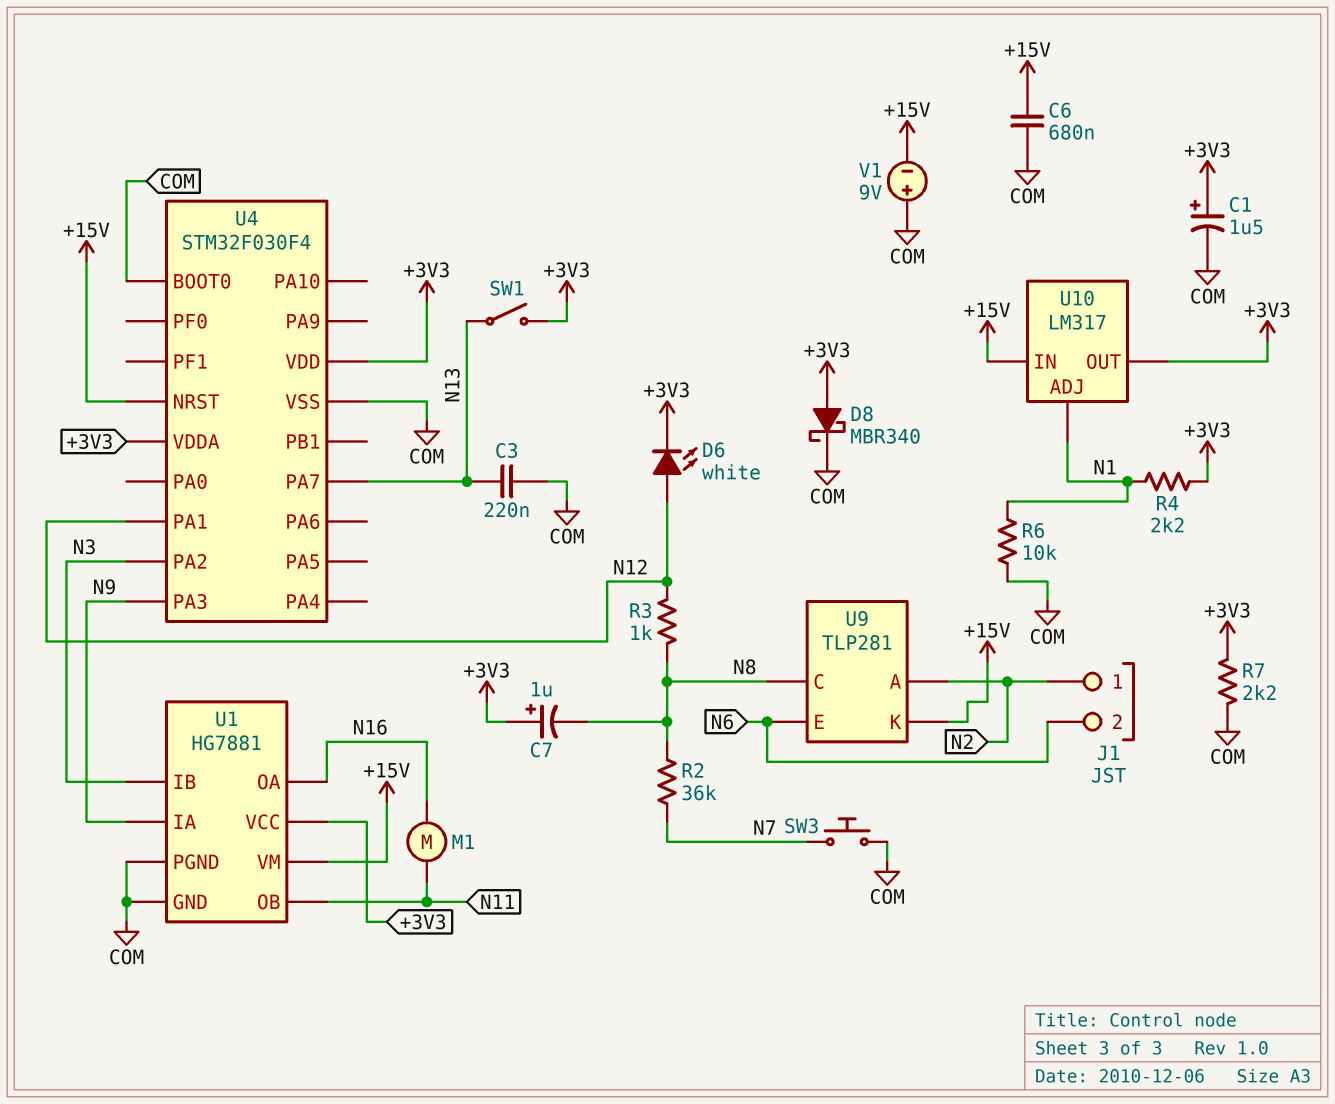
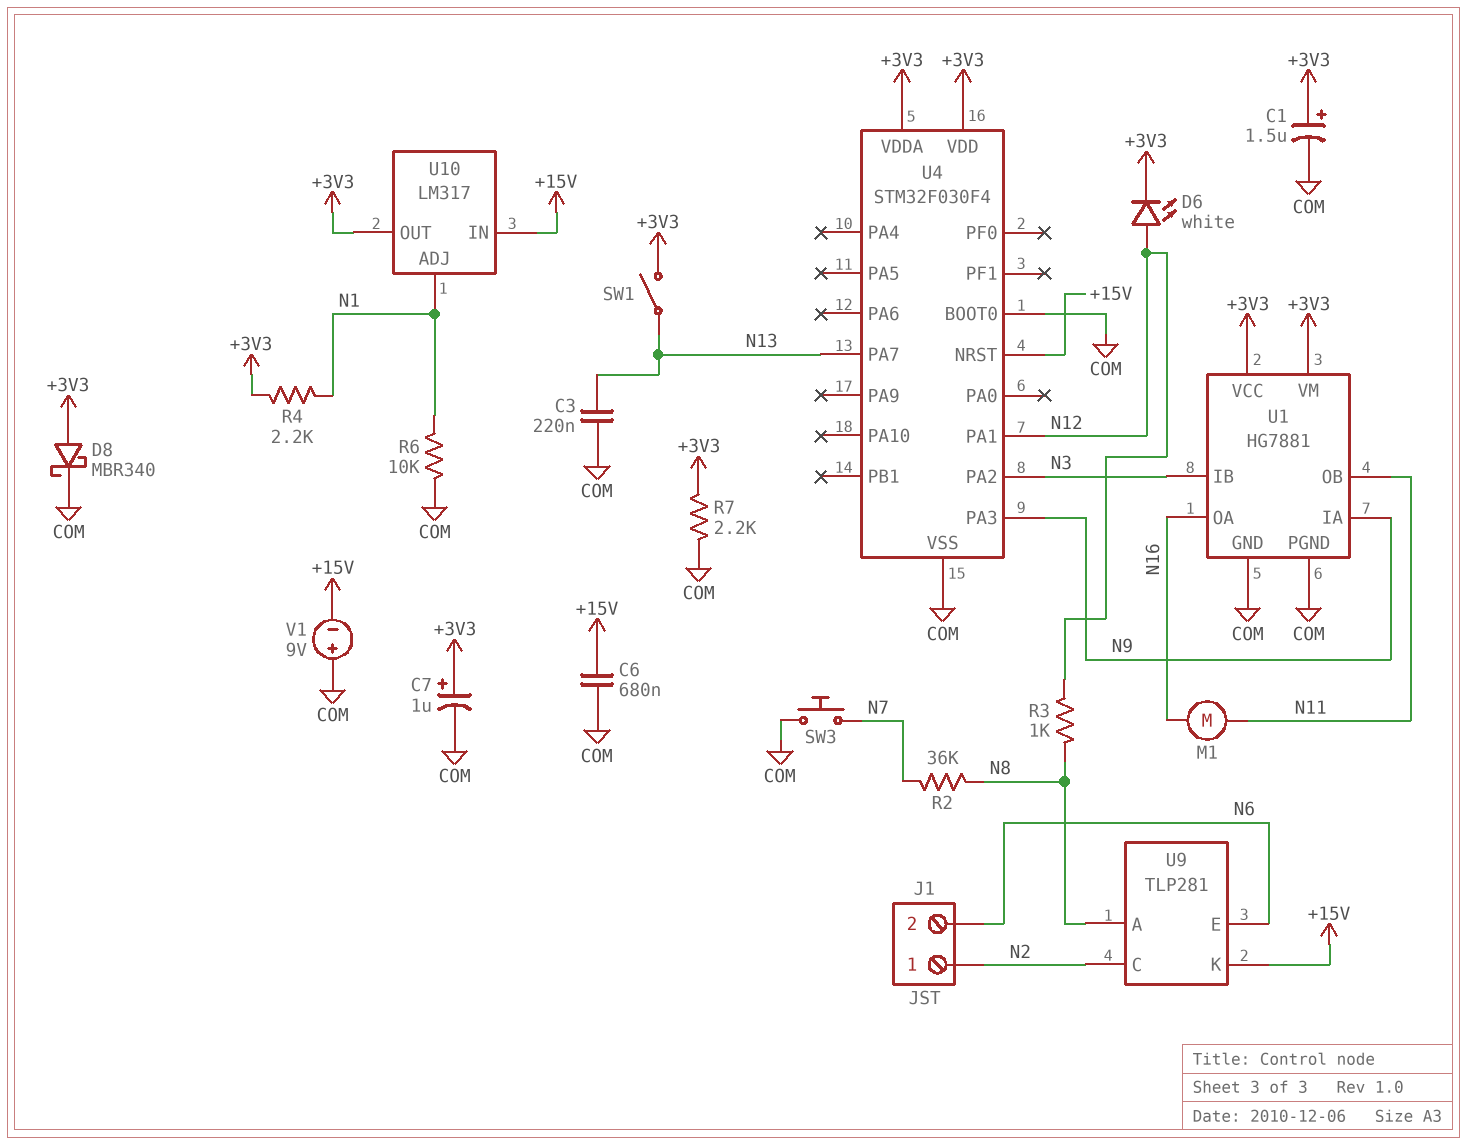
C7: 1uF (plus +3V3, minus N8) -> 1uF (plus +3V3, minus COM)
U1 pin VM: +15V -> +3V3
U9 pin A: N2 -> N8
U9 pin C: N8 -> N2

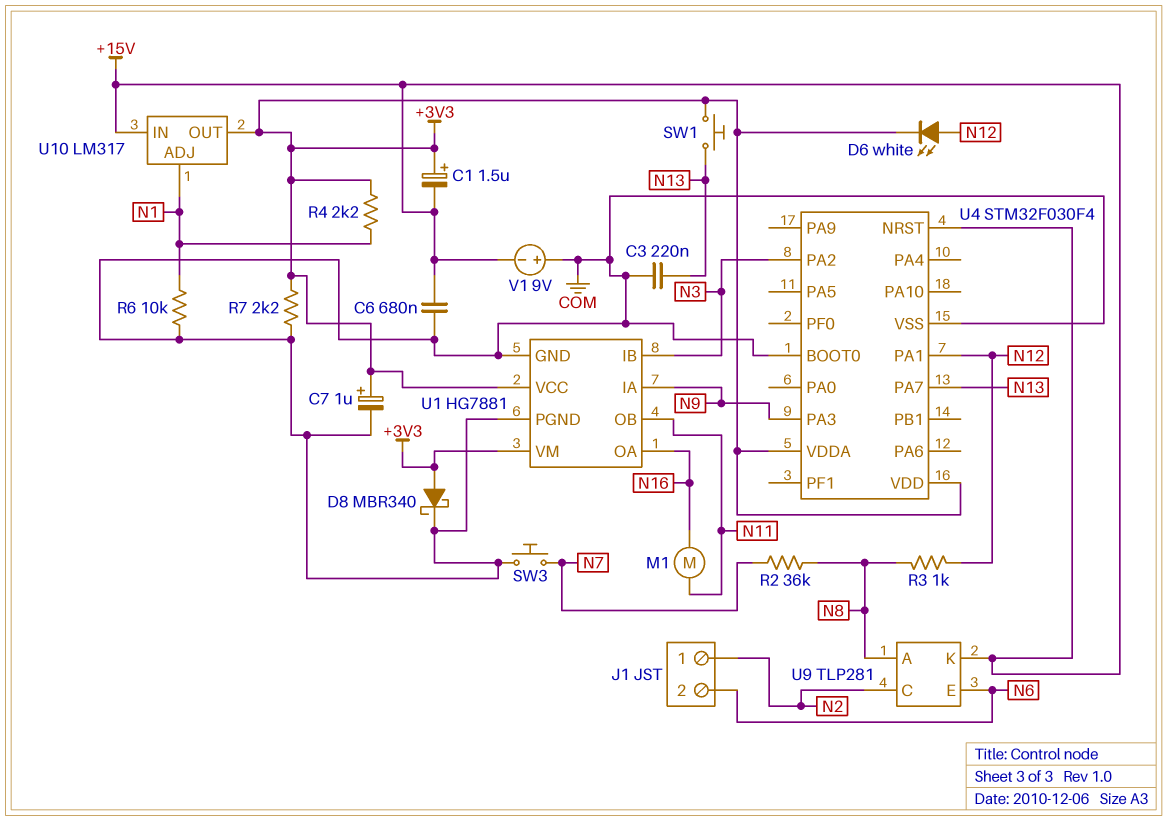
C1: 1.5uF (plus +3V3, minus COM) -> 1.5uF (plus +3V3, minus +15V)
SW1: switch (+3V3, N13) -> button (+3V3, N13)

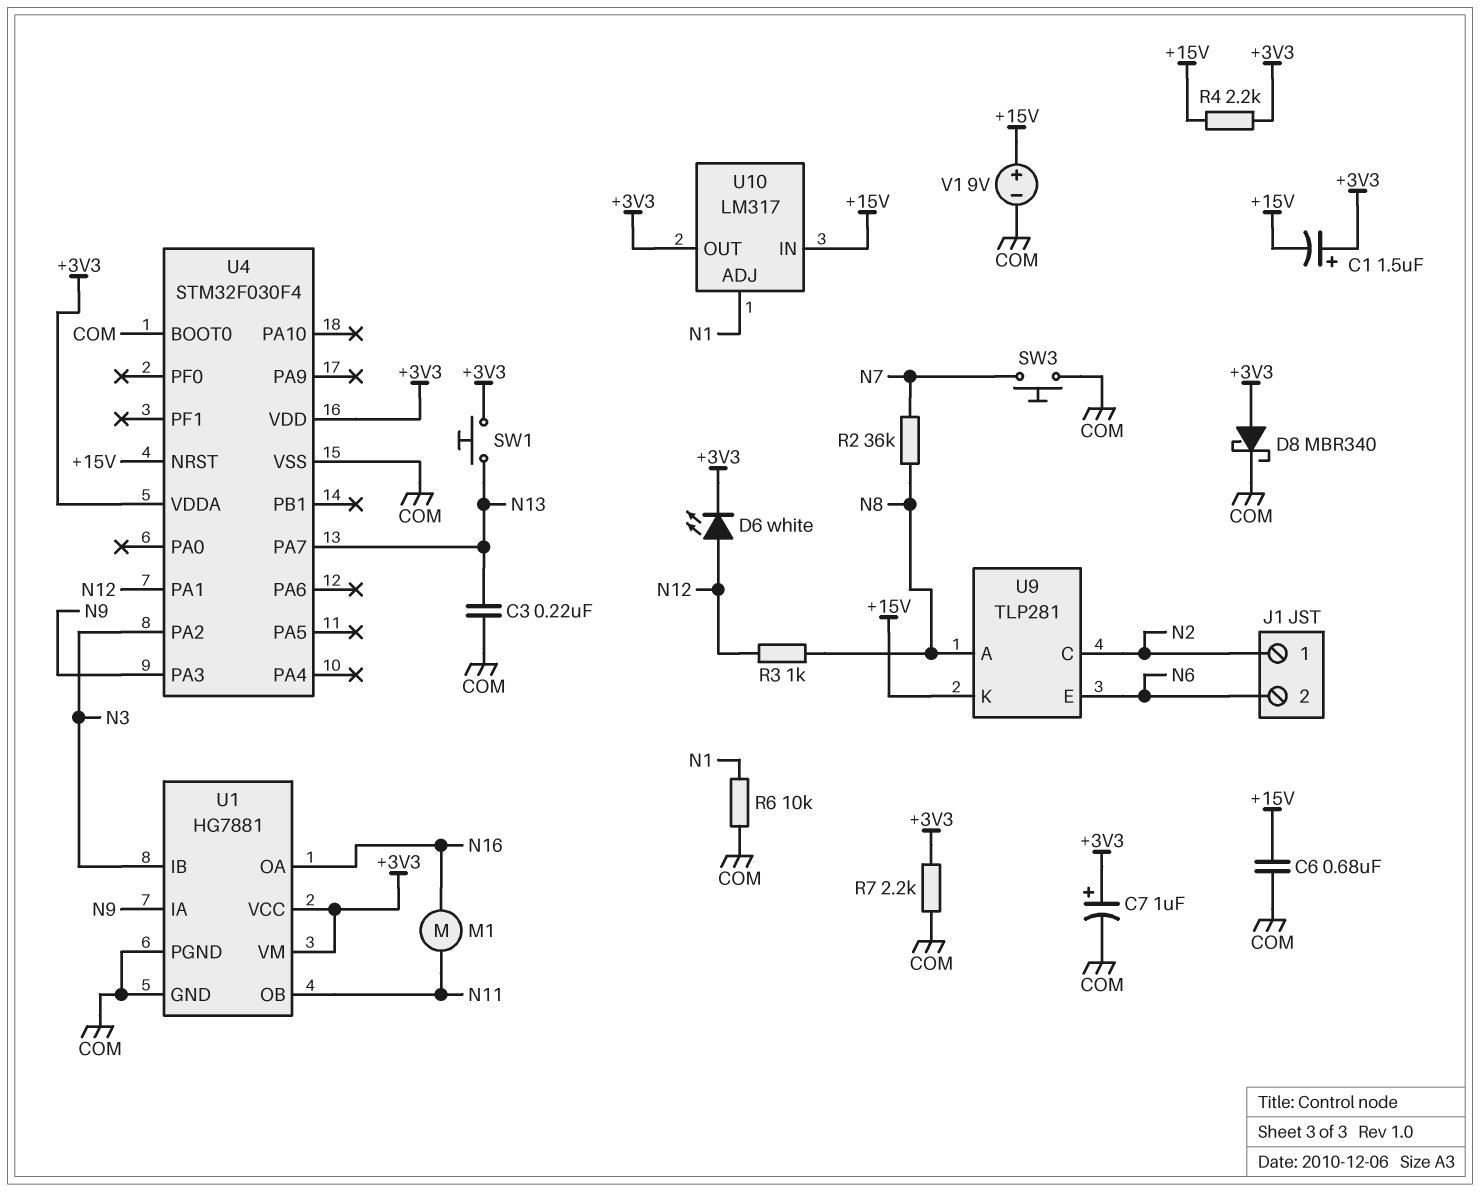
R4: 2.2k (+3V3, N1) -> 2.2k (+3V3, +15V)
V1: 9V (plus COM, minus +15V) -> 9V (plus +15V, minus COM)

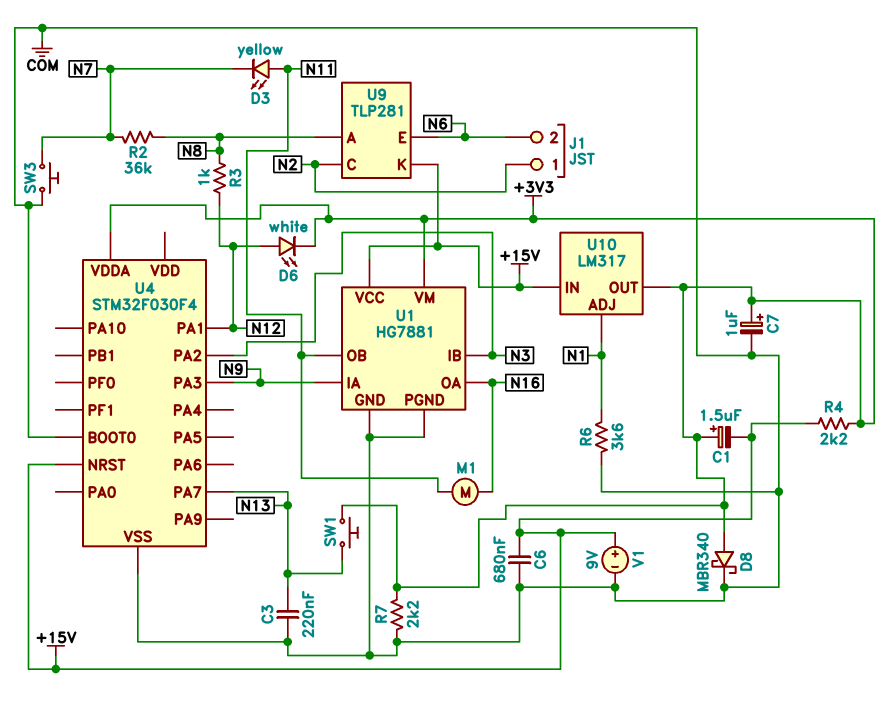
D3: none -> LED yellow (A N11, K N7)
R6: 10k (COM, N1) -> 3.6k (COM, N1)
U1 pin VCC: +3V3 -> +15V
U4 pin VDD: +3V3 -> none

